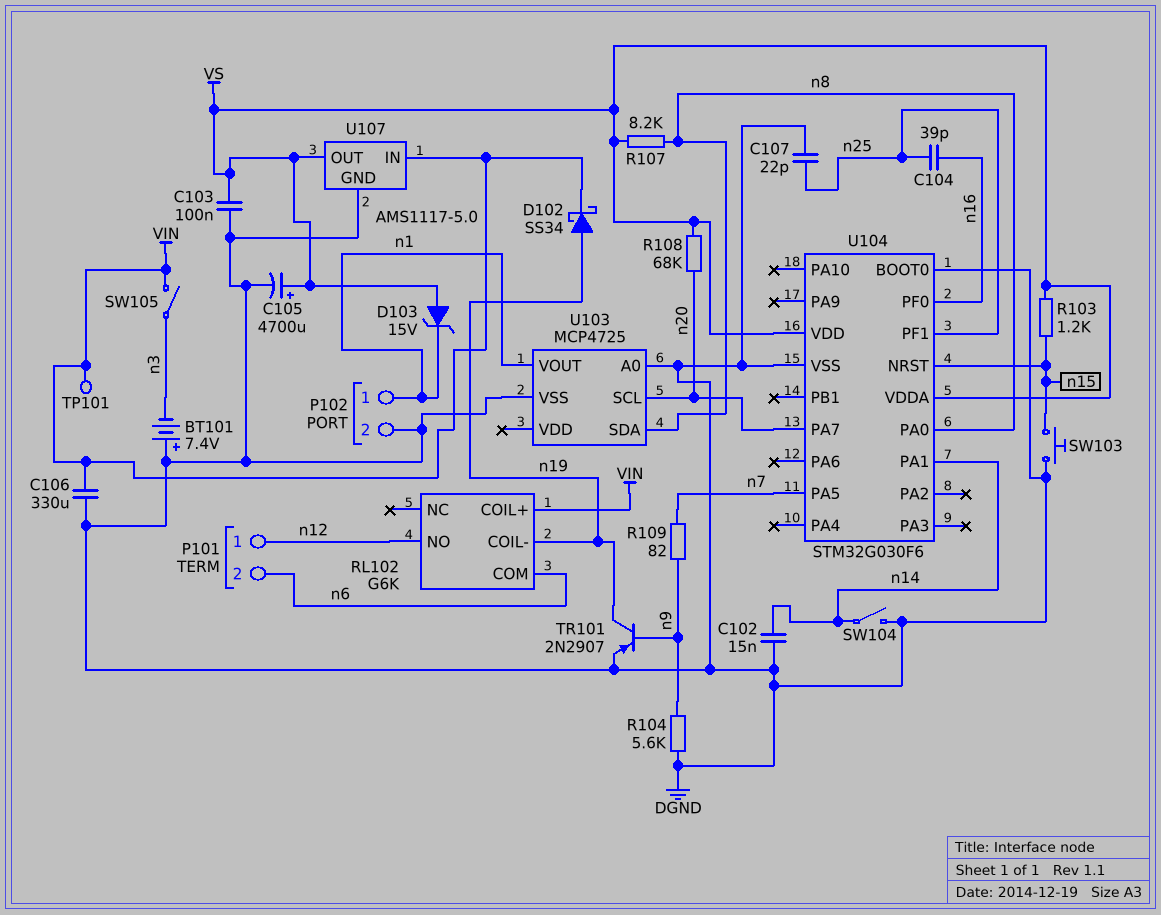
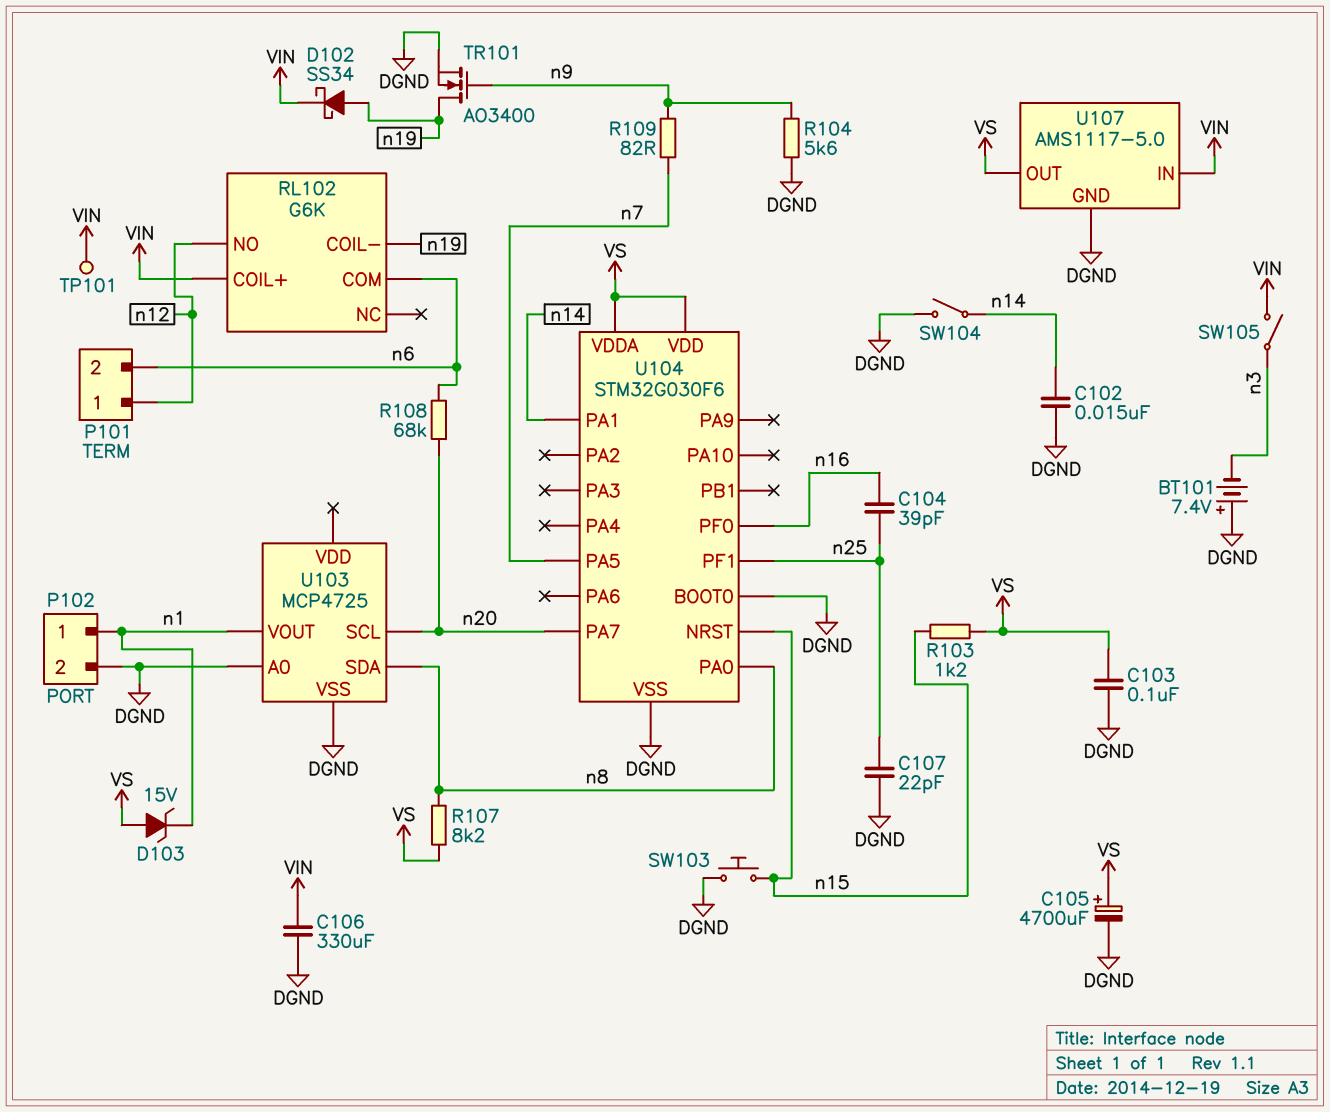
R108: 68k (VS, n20) -> 68k (n6, n20)
TR101: PNP 2N2907 (B n9, C n19, E DGND) -> NMOS AO3400 (G n9, D n19, S DGND)

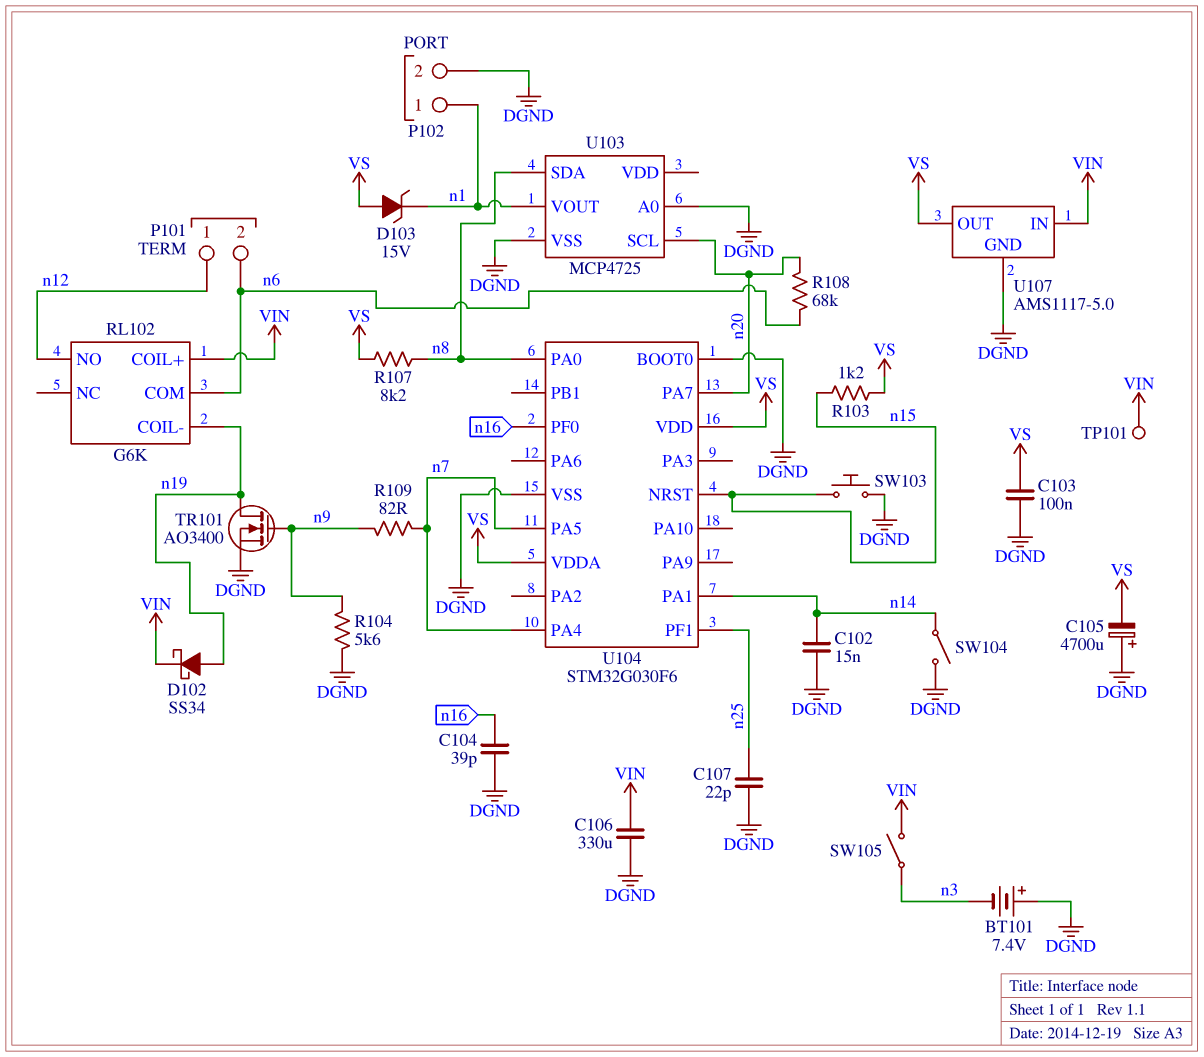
C104: 39pF (n16, n25) -> 39pF (DGND, n16)
C105: 4700uF (plus VS, minus DGND) -> 4700uF (plus DGND, minus VS)
U104 pin PA4: none -> n7

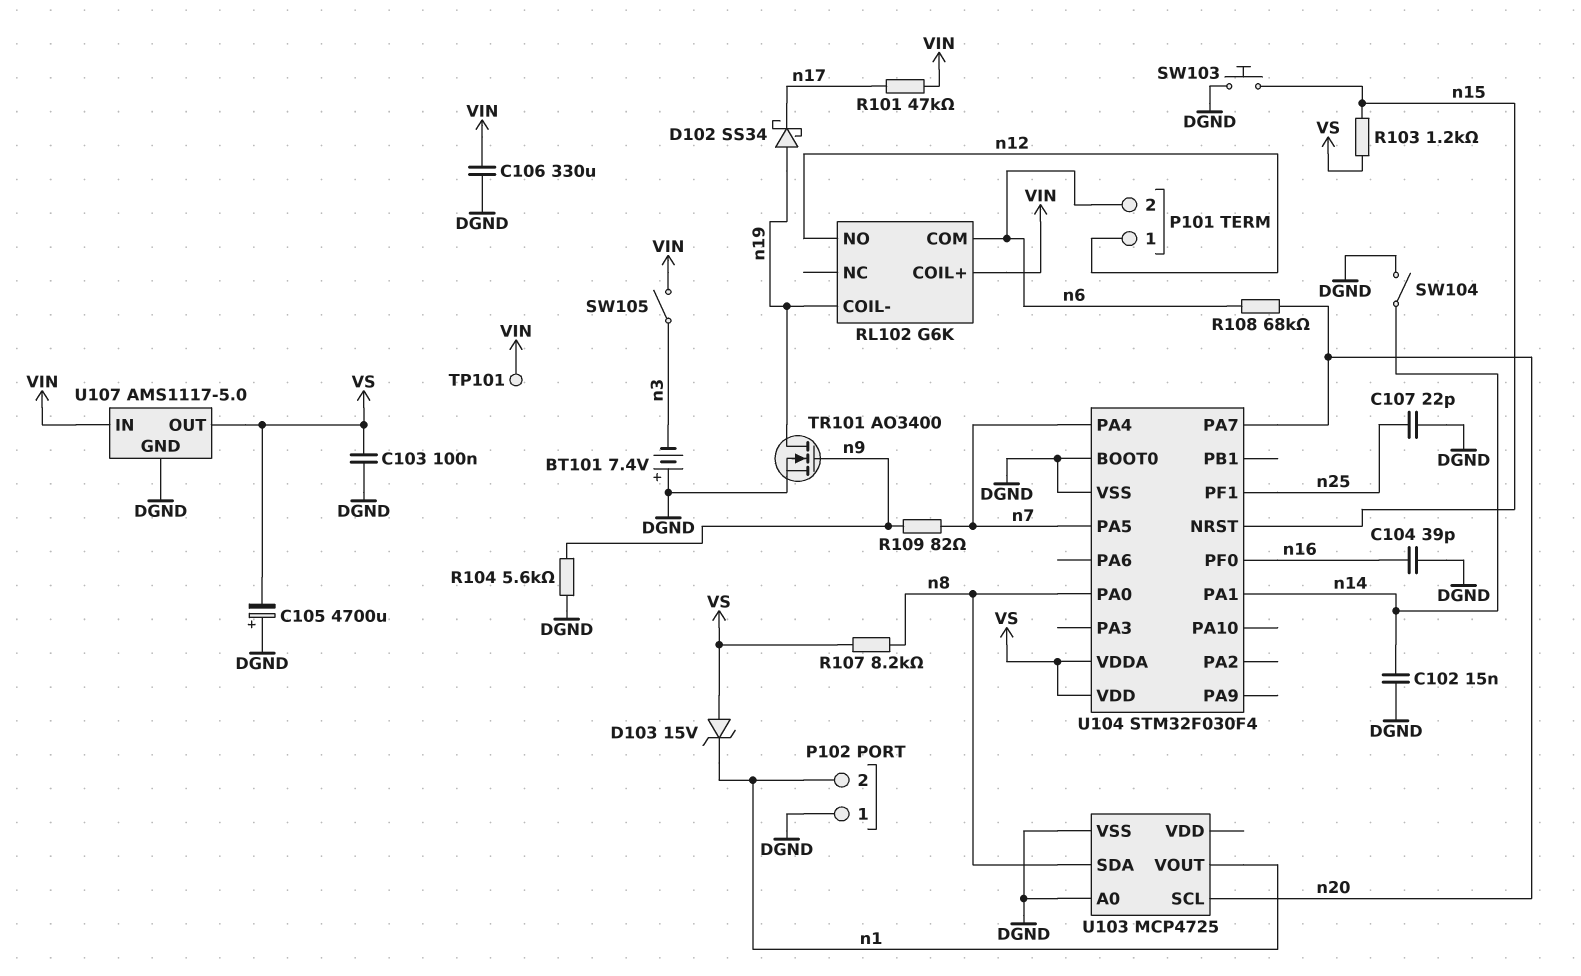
D102: schottky SS34 (A n19, K VIN) -> schottky SS34 (A n19, K n17)
P102 pin 1: n1 -> DGND
P102 pin 2: DGND -> n1
R101: none -> 47k (VIN, n17)
U104: STM32G030F6 -> STM32F030F4

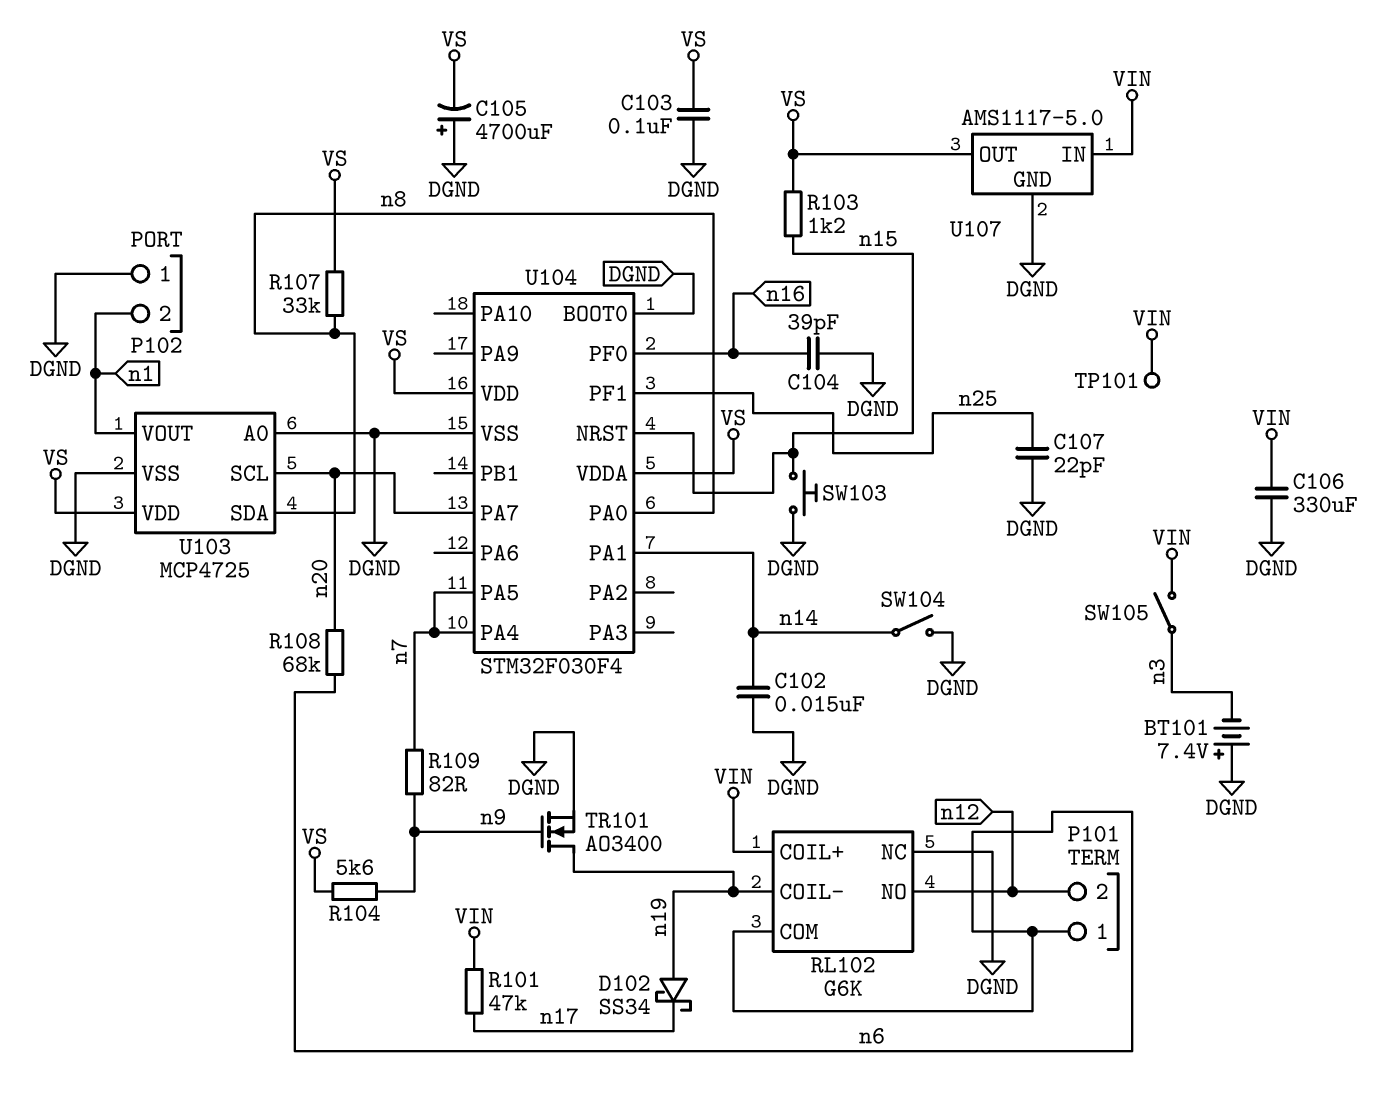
D103: zener 15V (A VS, K n1) -> none
P101 pin 1: n12 -> n6
P101 pin 2: n6 -> n12
R104: 5.6k (DGND, n9) -> 5.6k (VS, n9)
R107: 8.2k (VS, n8) -> 33k (VS, n8)
RL102 pin NC: none -> DGND
U103 pin VDD: none -> VS

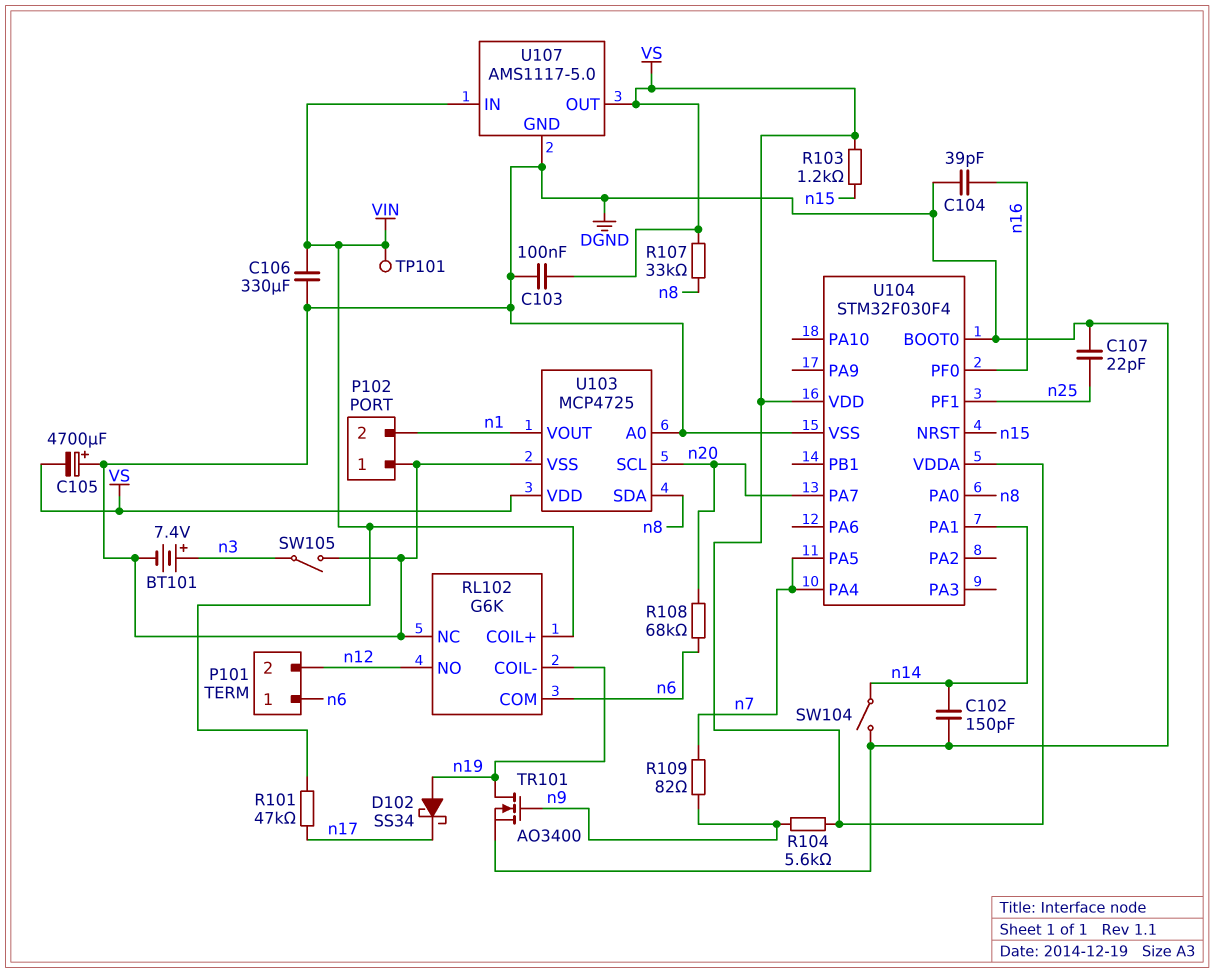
BT101: 7.4V (plus DGND, minus n3) -> 7.4V (plus n3, minus DGND)
C102: 15nF (DGND, n14) -> 150pF (DGND, n14)
SW103: button (DGND, n15) -> none
SW105: switch (VIN, n3) -> switch (DGND, n3)

